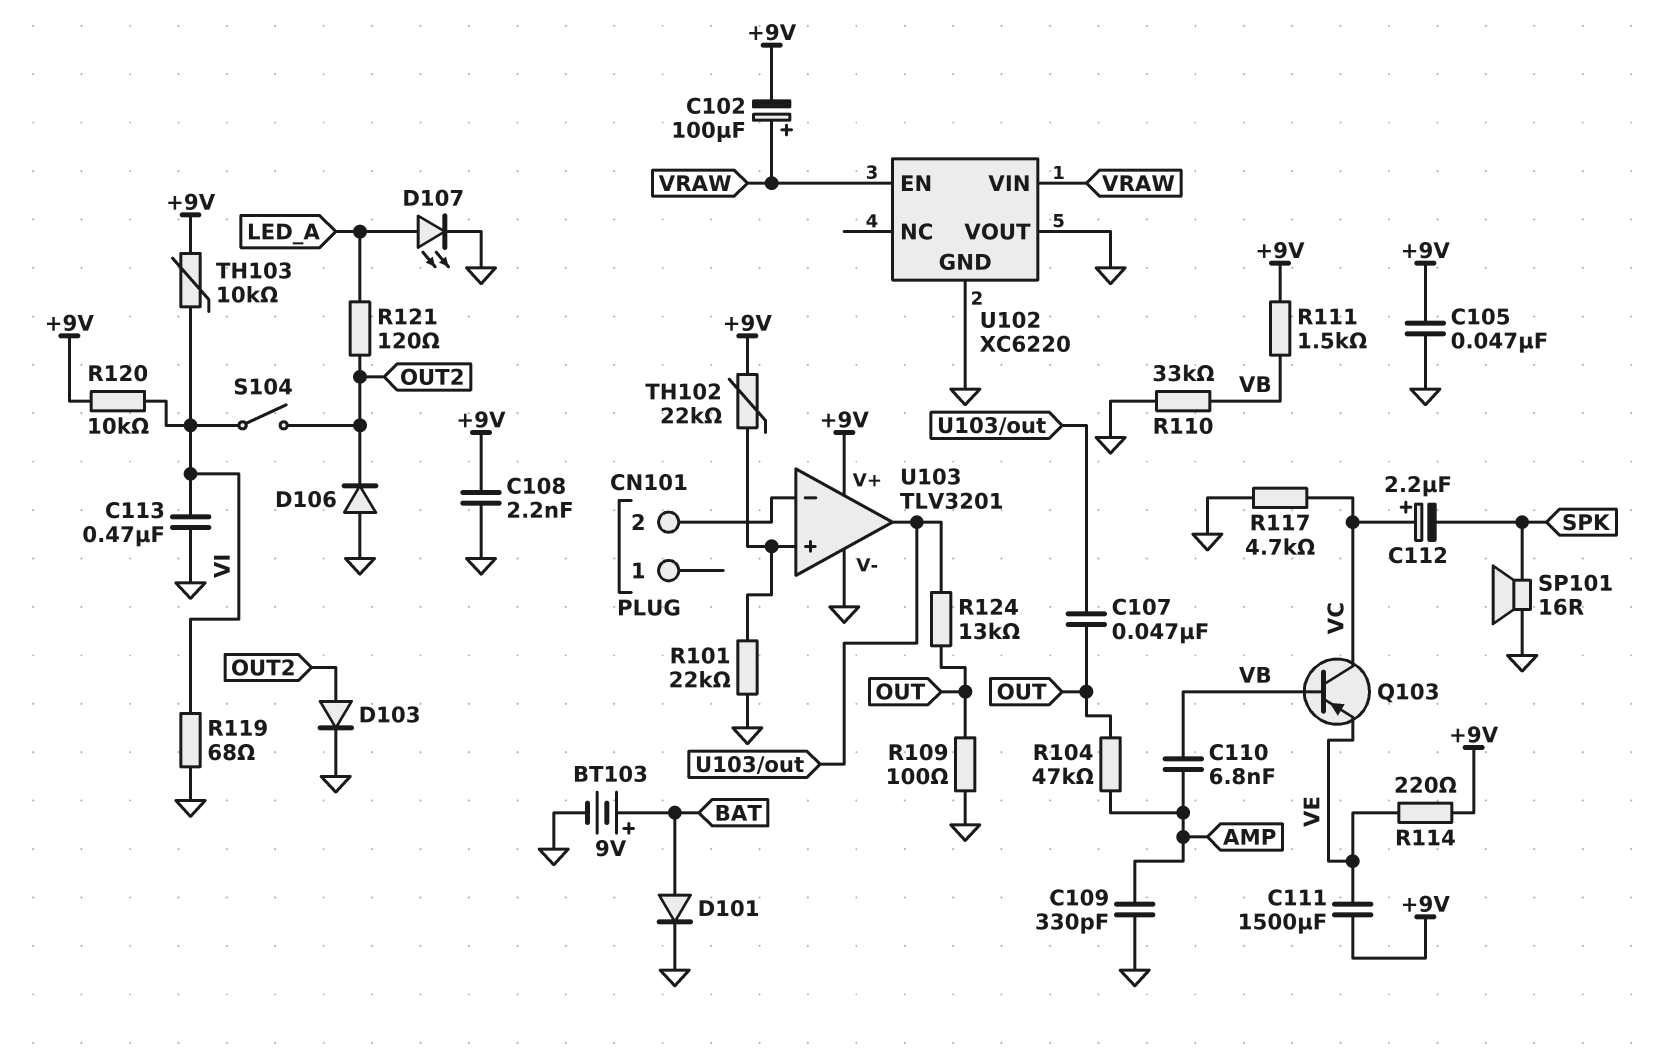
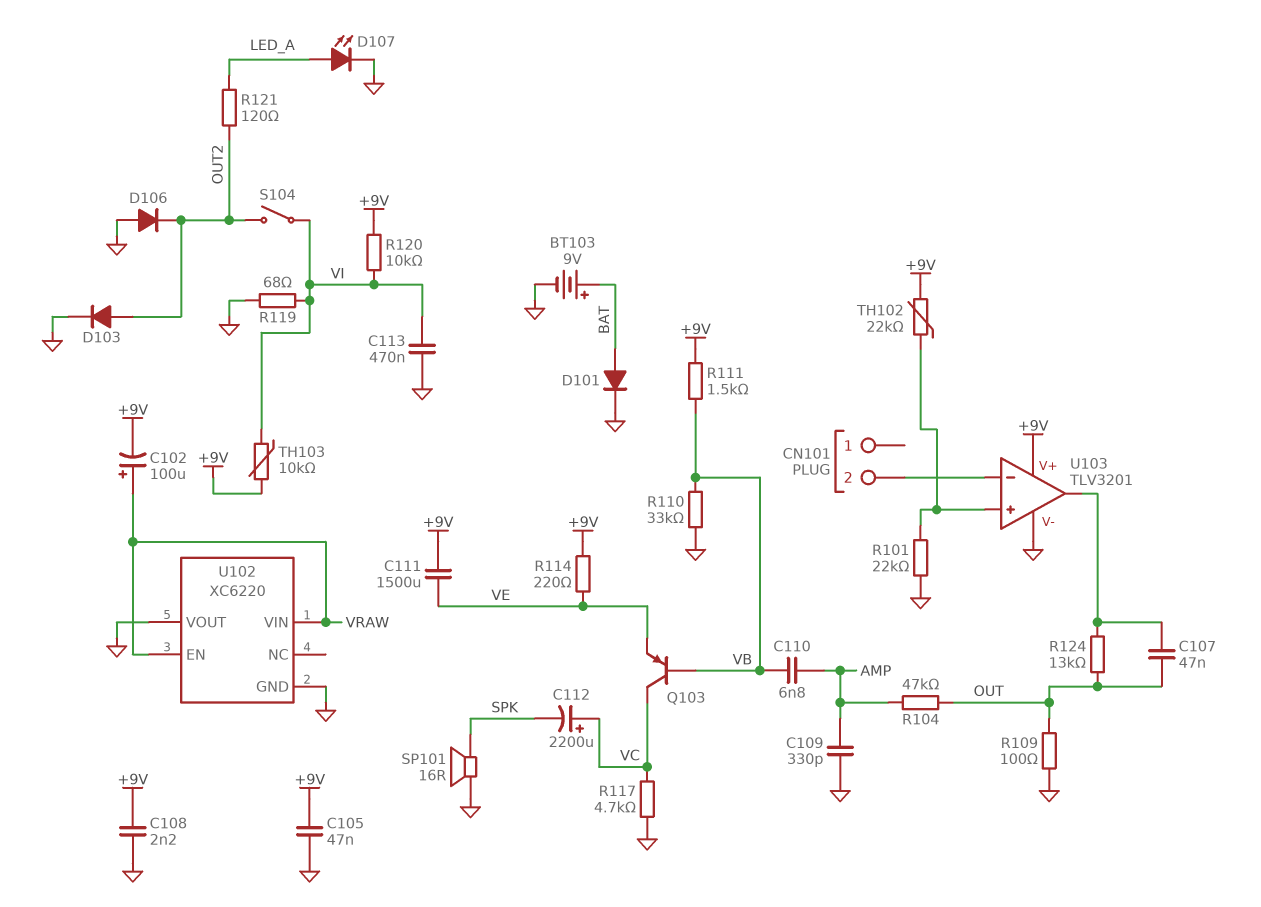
C112: 2.2uF (plus VC, minus SPK) -> 2200uF (plus VC, minus SPK)

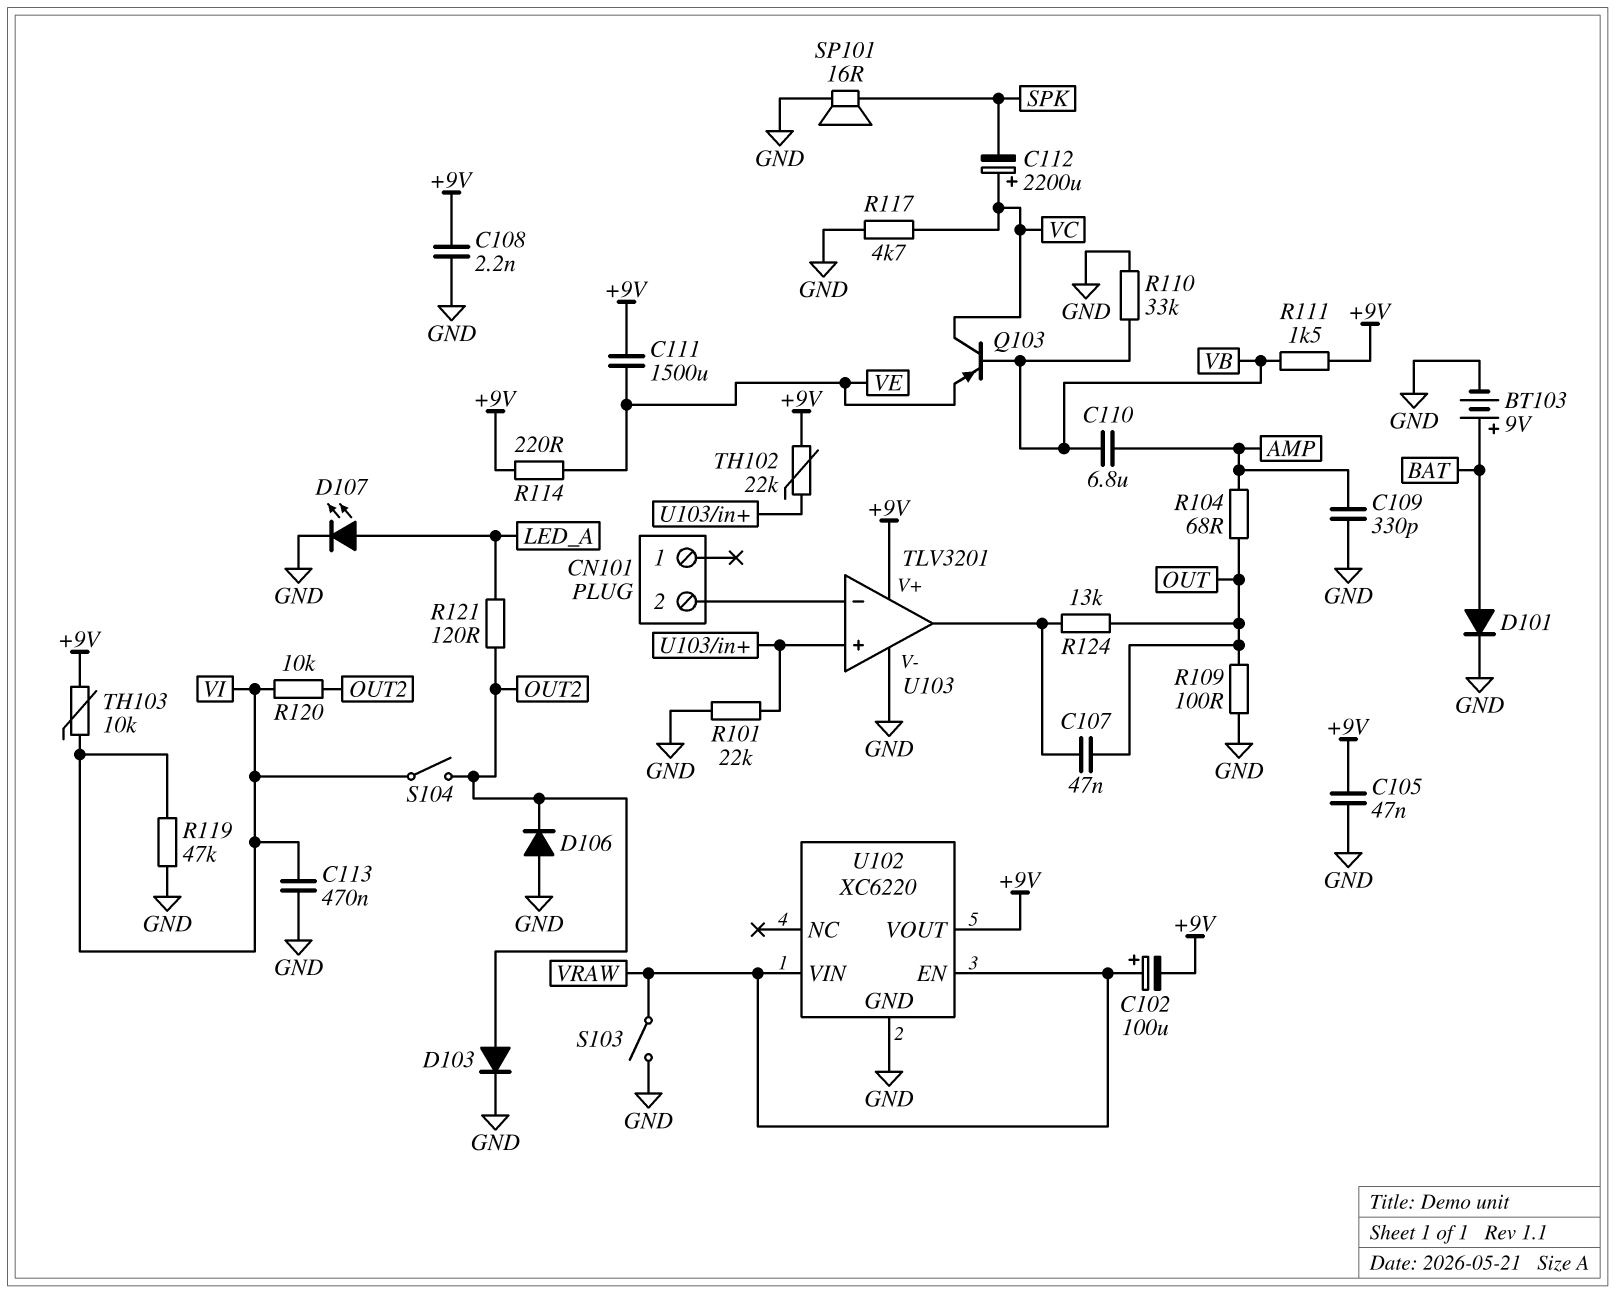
C110: 6.8nF (AMP, VB) -> 6.8uF (AMP, VB)
R104: 47k (AMP, OUT) -> 68 (AMP, OUT)
R119: 68 (GND, VI) -> 47k (GND, VI)
R120: 10k (+9V, VI) -> 10k (OUT2, VI)
S103: none -> switch (GND, VRAW)
U102 pin VOUT: GND -> +9V

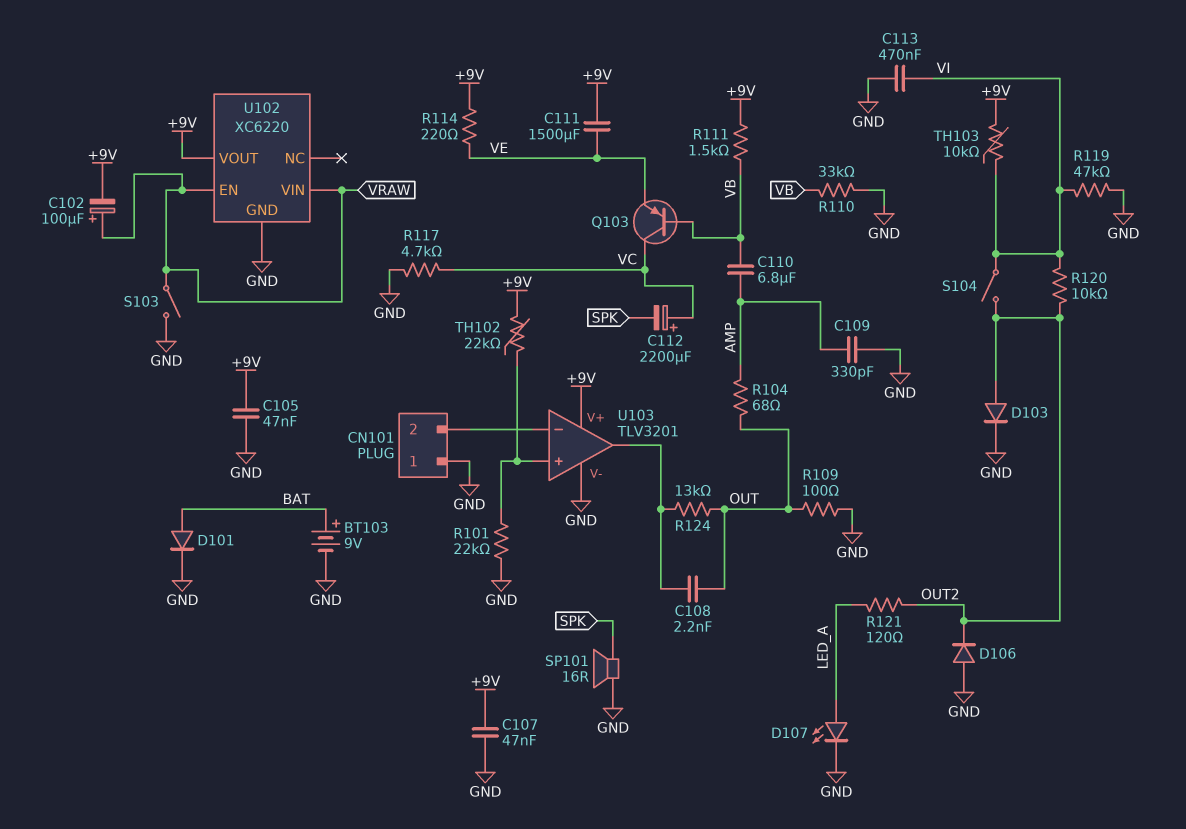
C107: 47nF (OUT, U103/out) -> 47nF (+9V, GND)
C108: 2.2nF (+9V, GND) -> 2.2nF (OUT, U103/out)
CN101 pin 1: none -> GND

